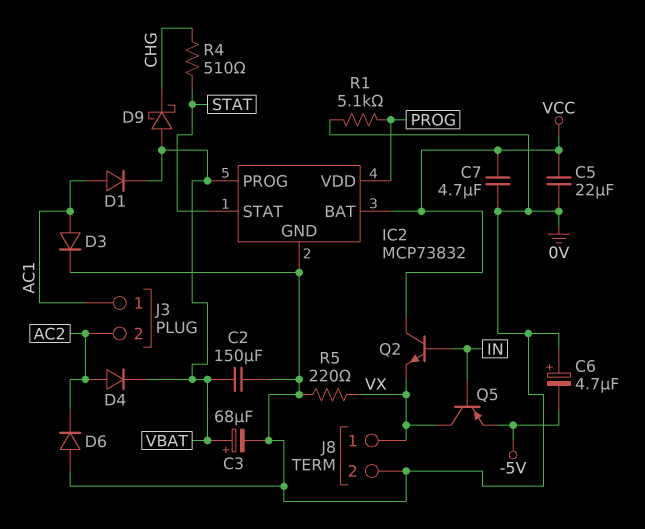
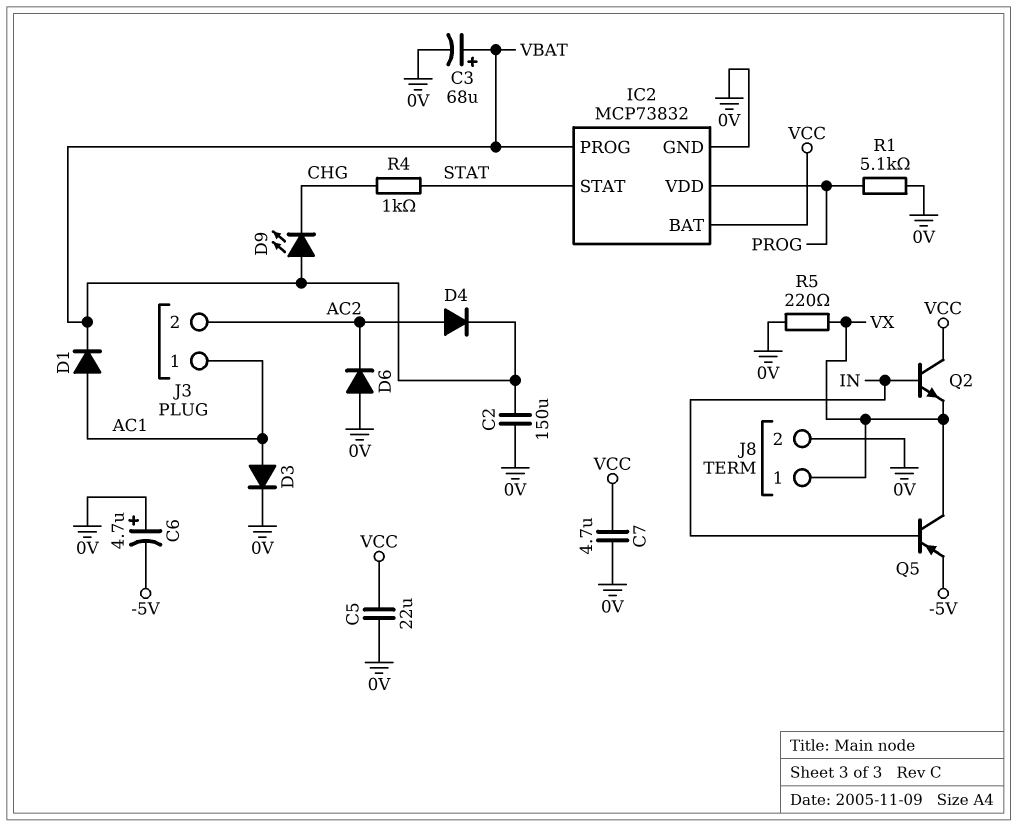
D9: schottky (A VBAT, K CHG) -> LED (A VBAT, K CHG)
R4: 510 (CHG, STAT) -> 1k (CHG, STAT)

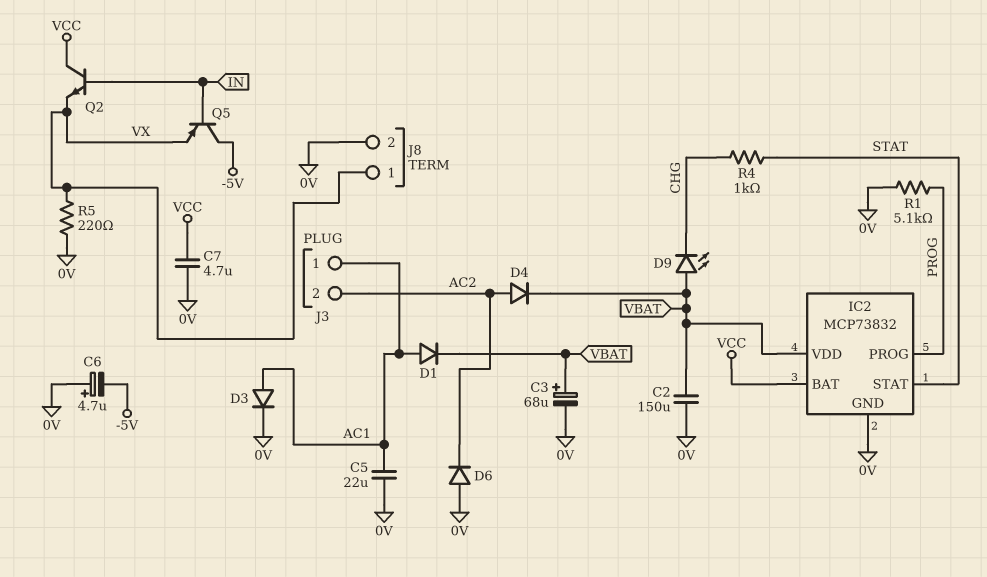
C5: 22uF (0V, VCC) -> 22uF (0V, AC1)
IC2 pin PROG: VBAT -> PROG
IC2 pin VDD: PROG -> VBAT
Q5: PNP (B IN, C VX, E -5V) -> PNP (B IN, C -5V, E VX)

